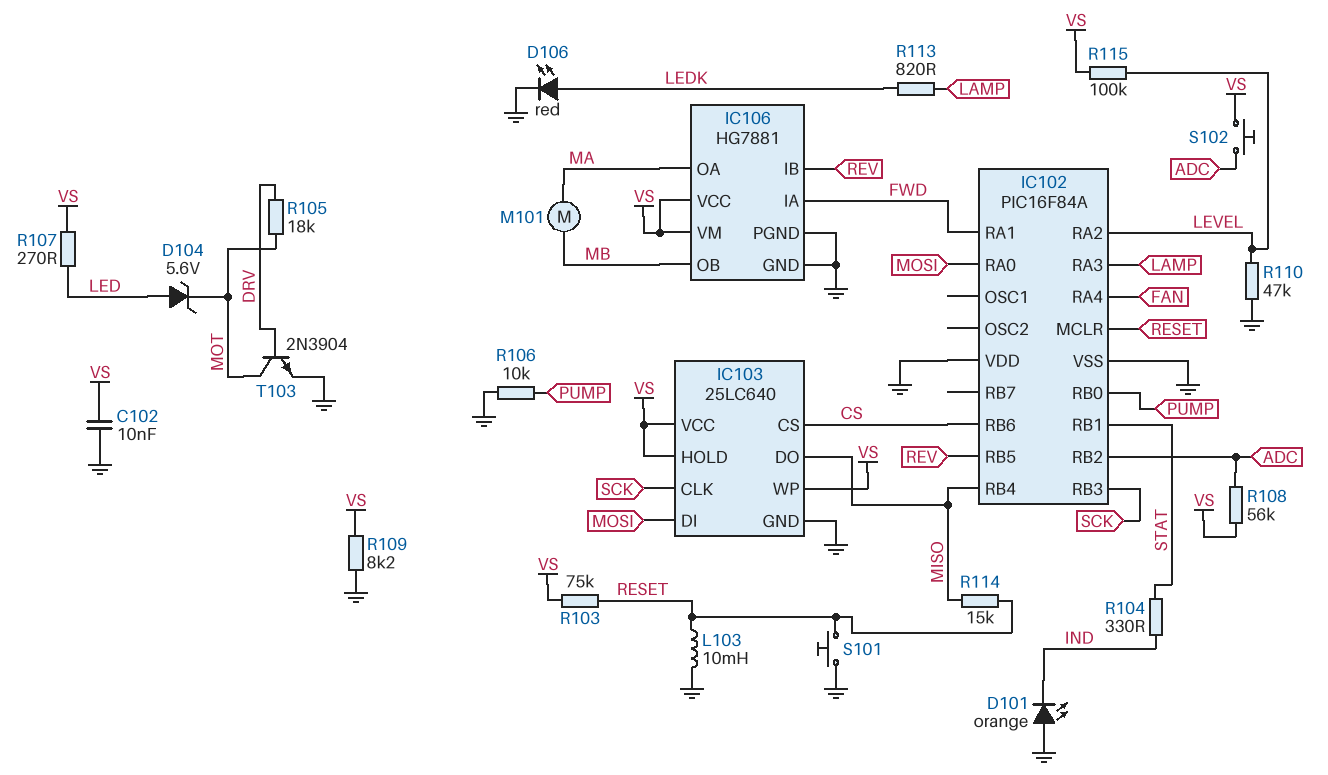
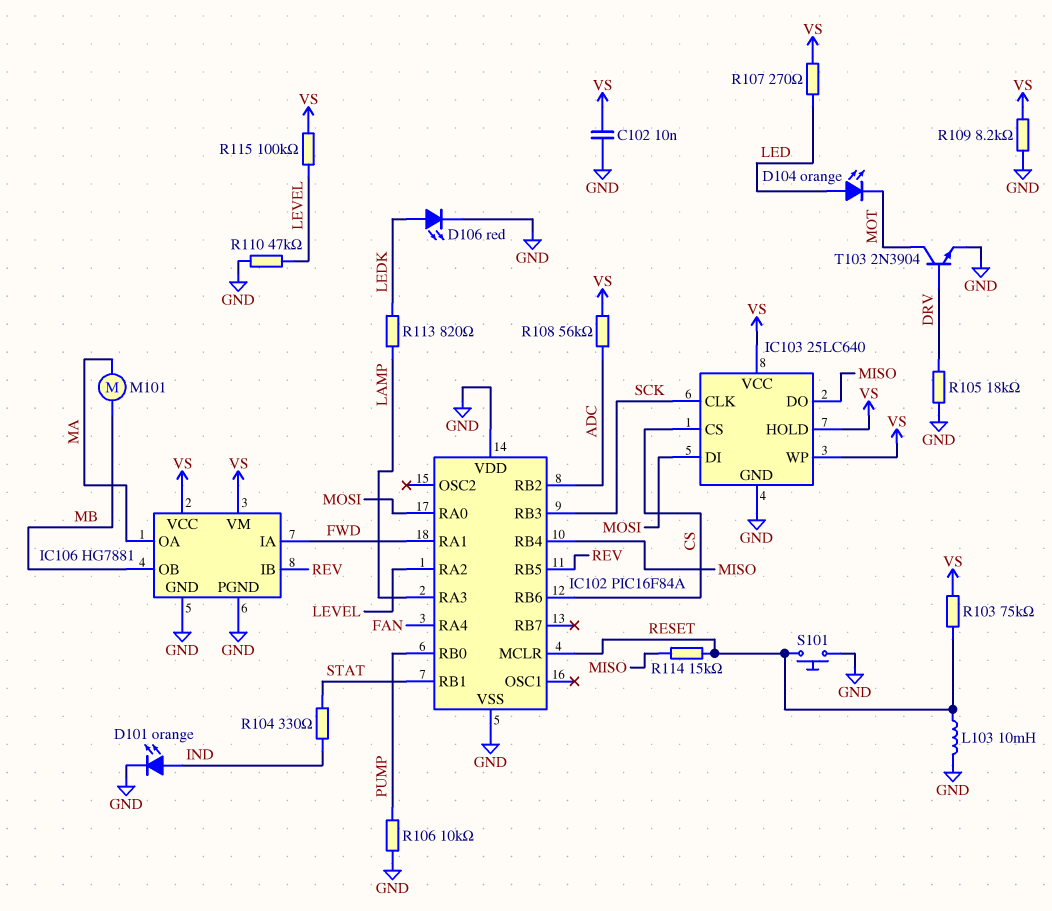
D101: LED orange (A GND, K IND) -> LED orange (A IND, K GND)
D104: zener 5.6V (A LED, K MOT) -> LED orange (A LED, K MOT)
R105: 18k (DRV, MOT) -> 18k (DRV, GND)
S102: button (ADC, VS) -> none

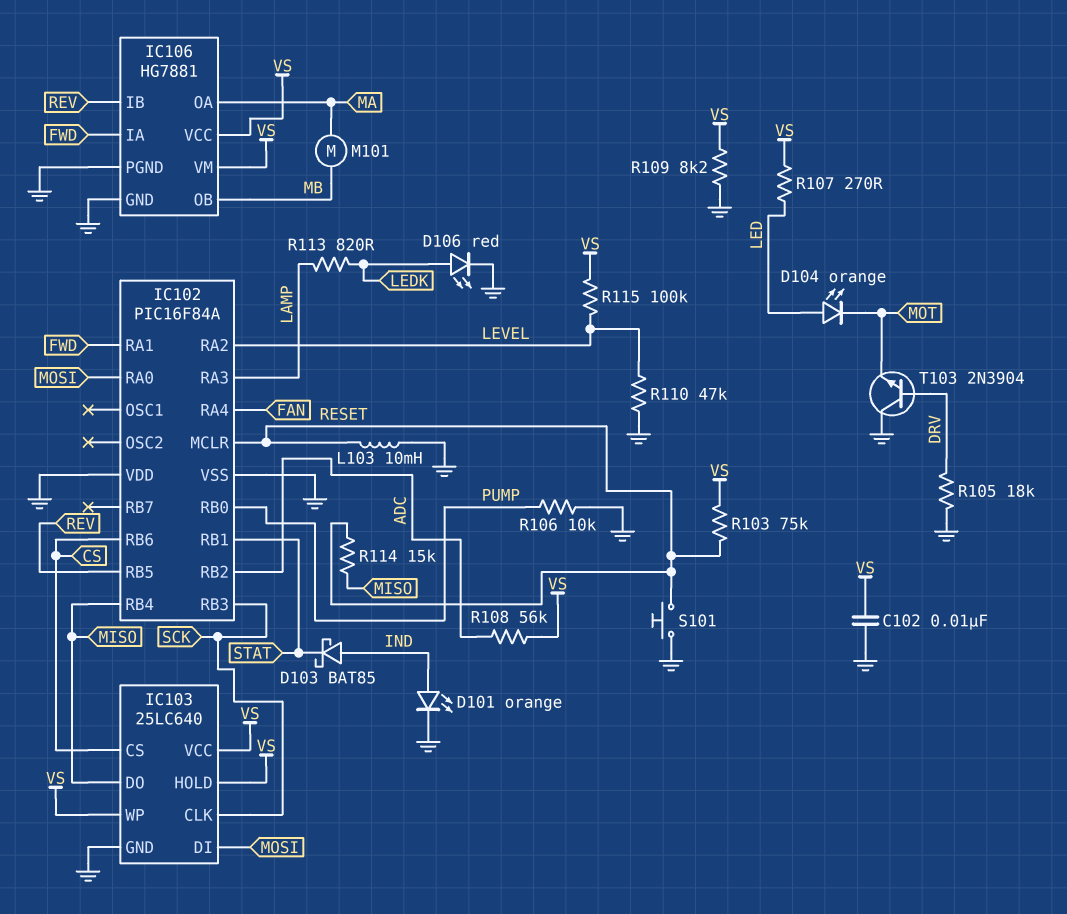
D103: none -> schottky BAT85 (A IND, K STAT)
R104: 330 (IND, STAT) -> none
T103: NPN 2N3904 (B DRV, C MOT, E GND) -> NPN 2N3904 (B DRV, C GND, E MOT)

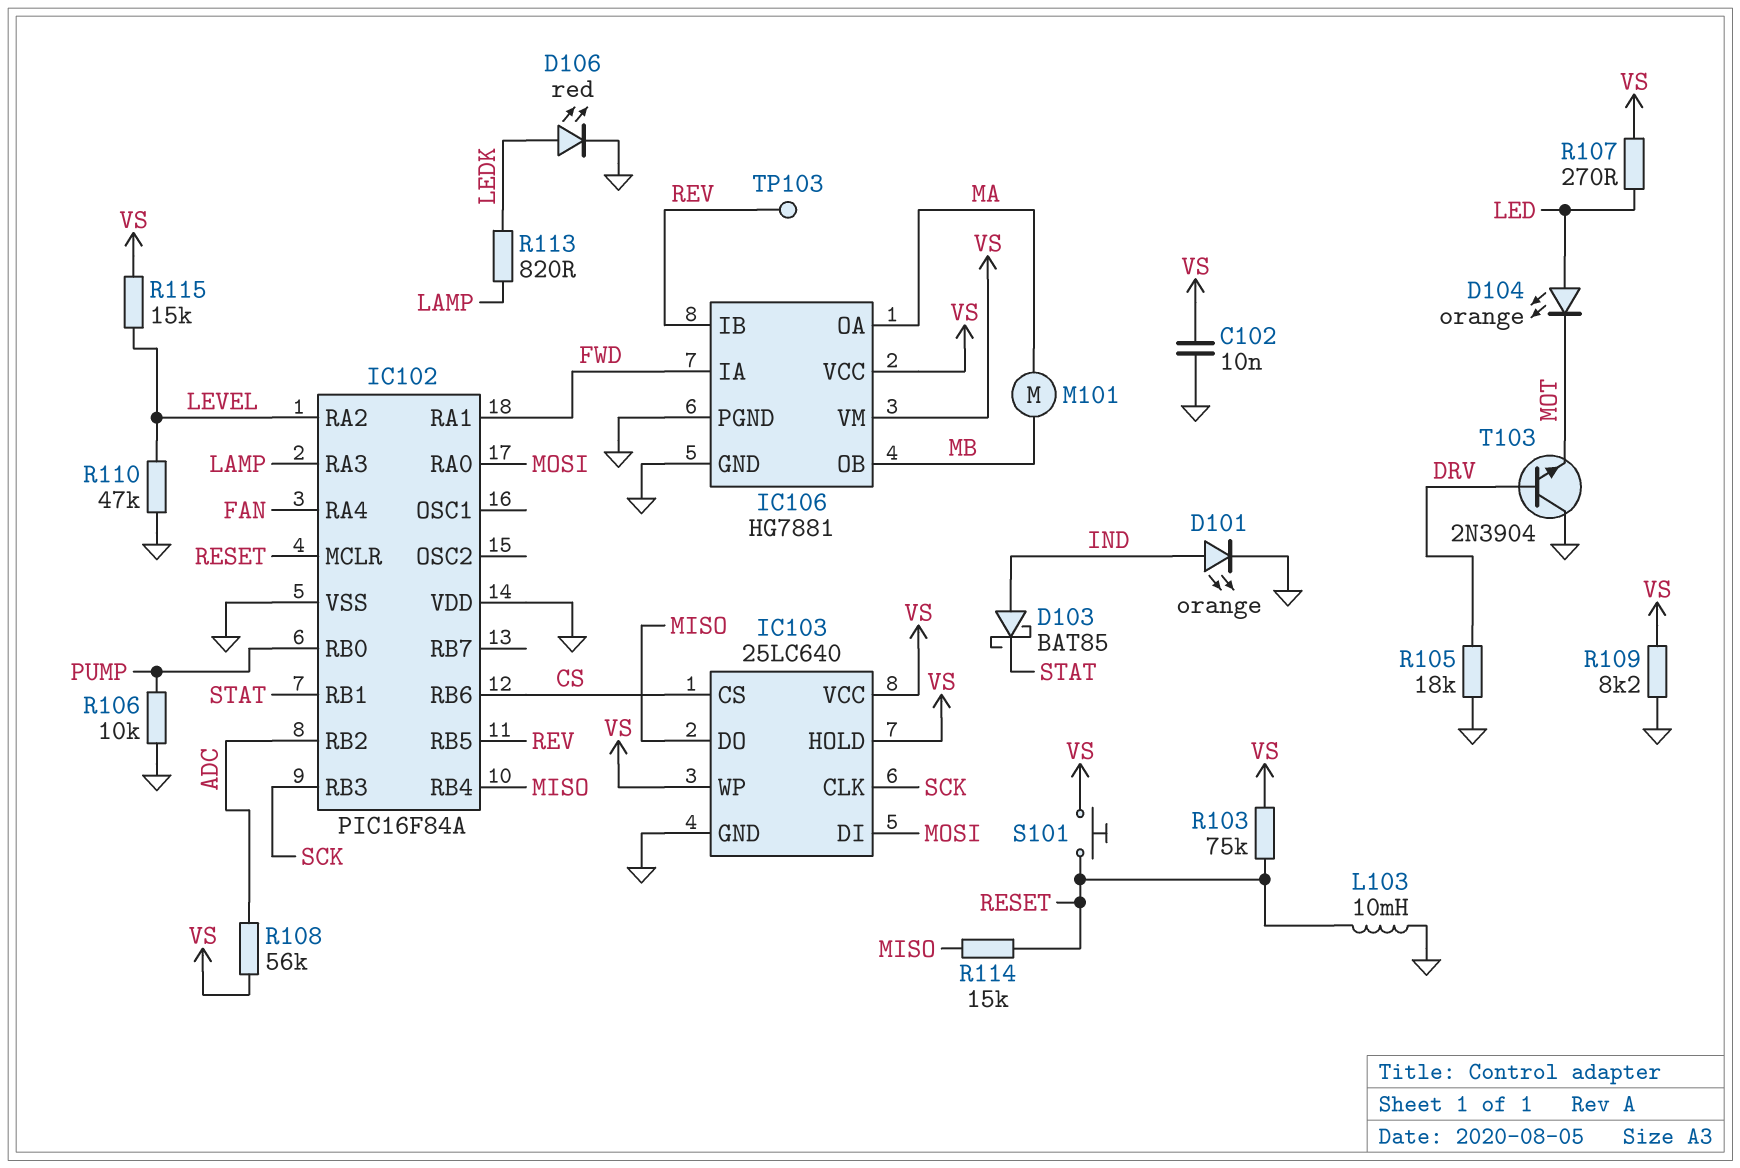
R115: 100k (LEVEL, VS) -> 15k (LEVEL, VS)
S101: button (GND, RESET) -> button (RESET, VS)
TP103: none -> test point (REV)

